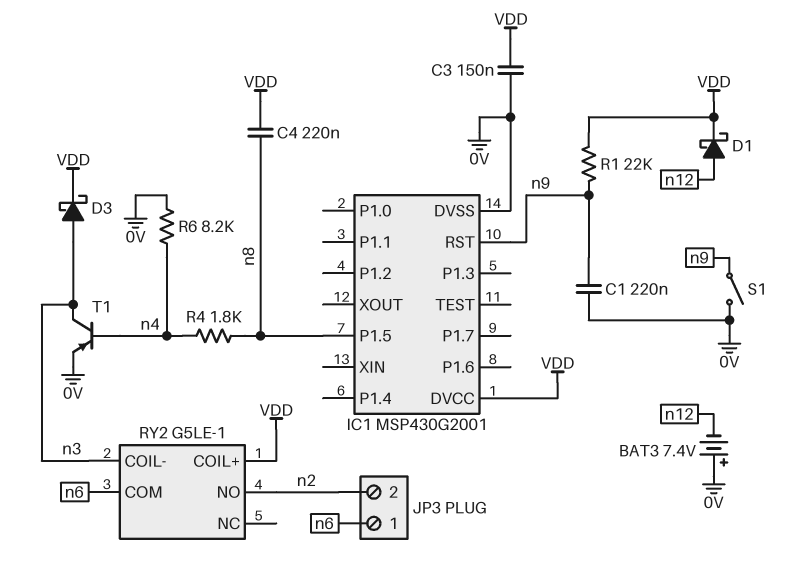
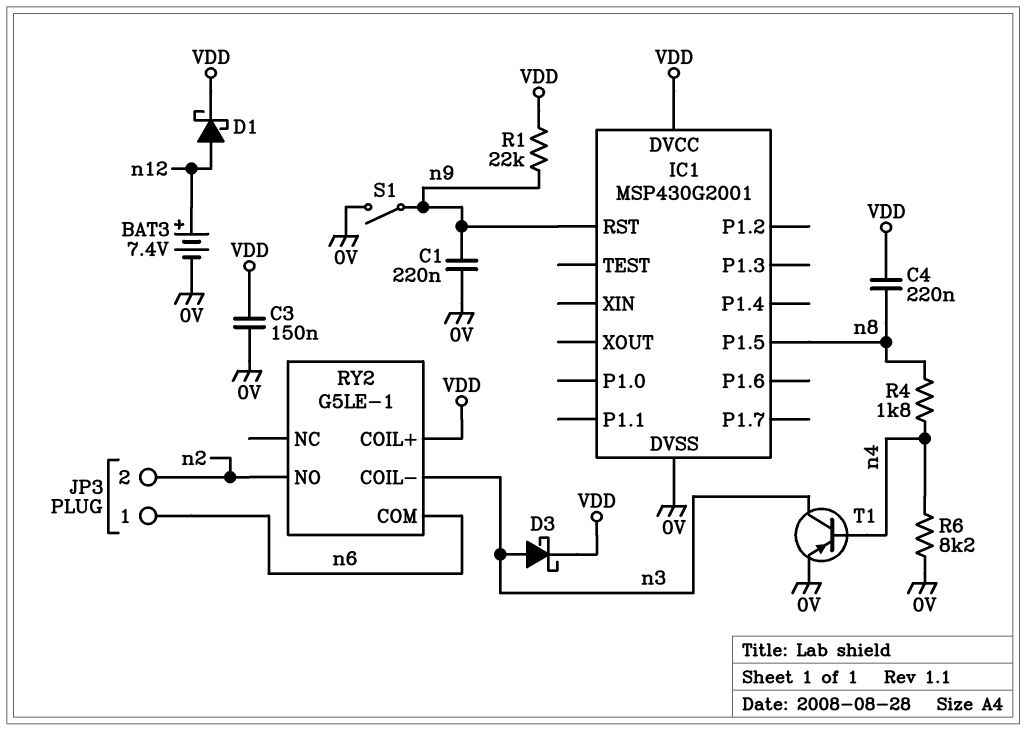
BAT3: 7.4V (plus 0V, minus n12) -> 7.4V (plus n12, minus 0V)

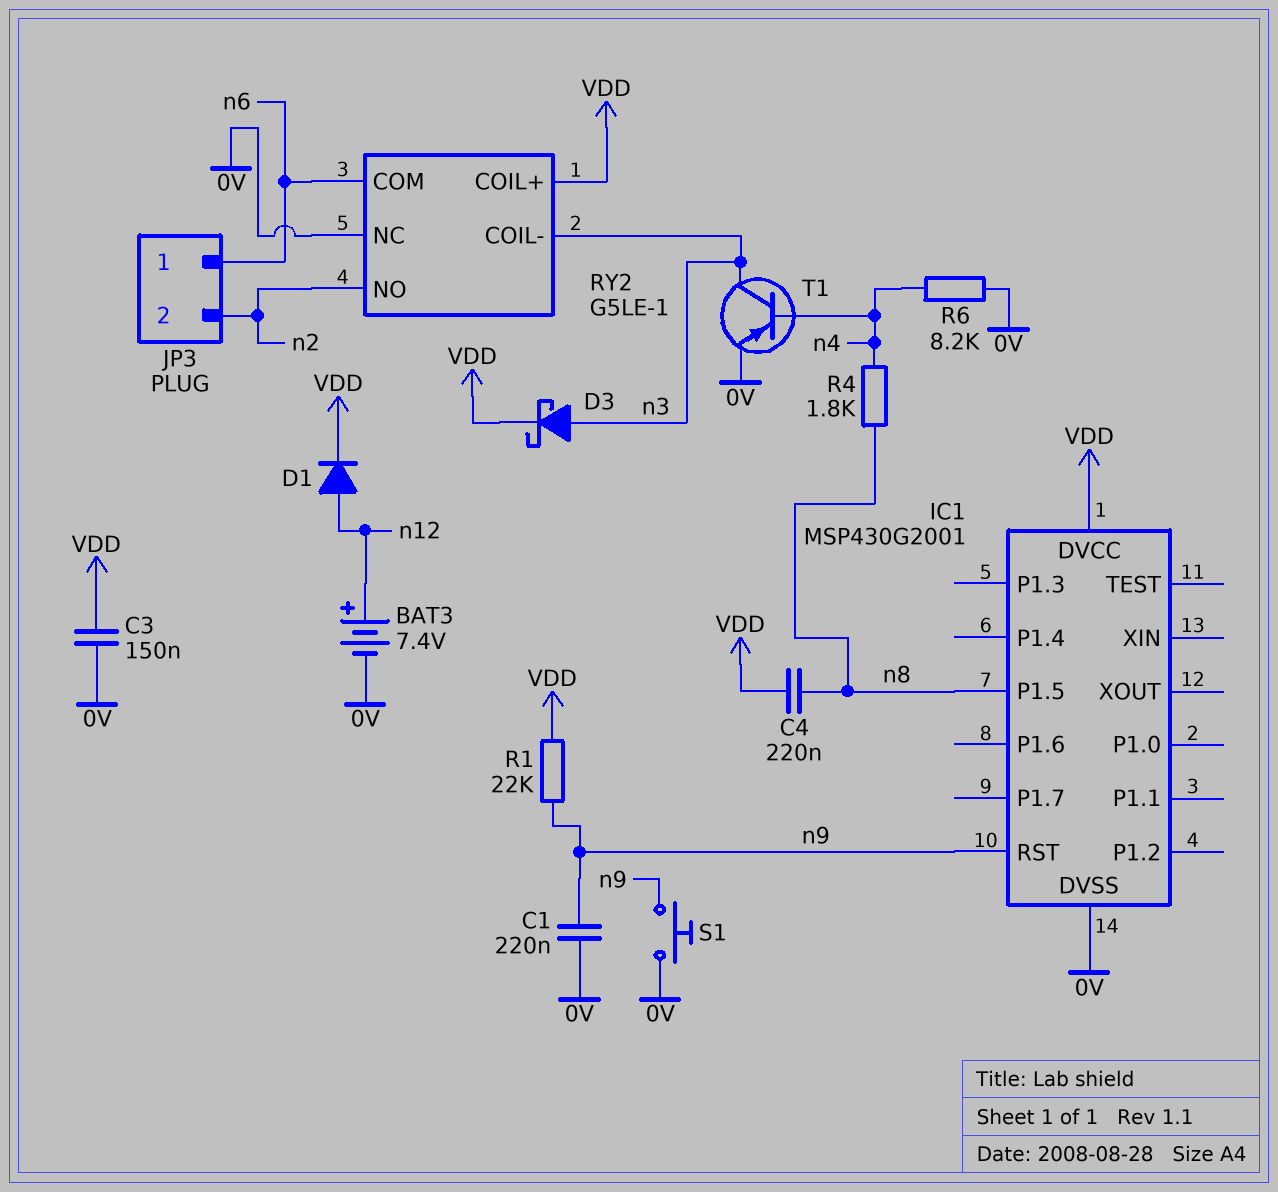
D1: schottky (A n12, K VDD) -> diode (A n12, K VDD)
RY2 pin NC: none -> 0V
S1: switch (0V, n9) -> button (0V, n9)

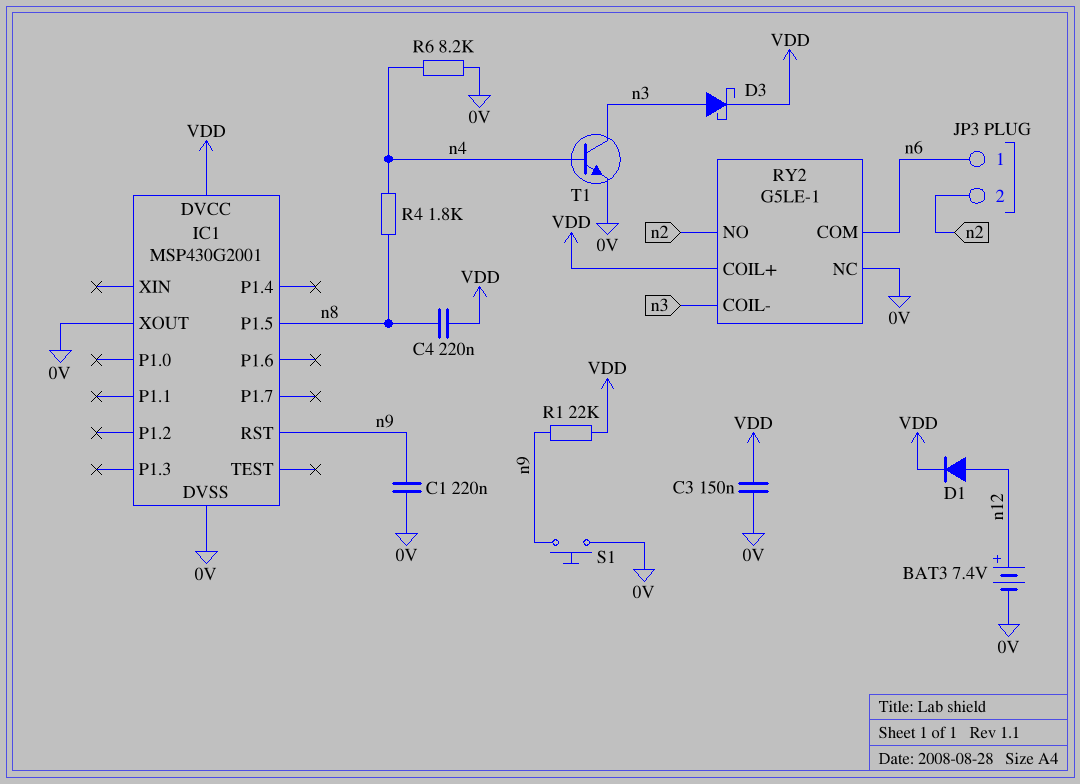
IC1 pin XOUT: none -> 0V
T1: PNP (B n4, C n3, E 0V) -> NPN (B n4, C n3, E 0V)

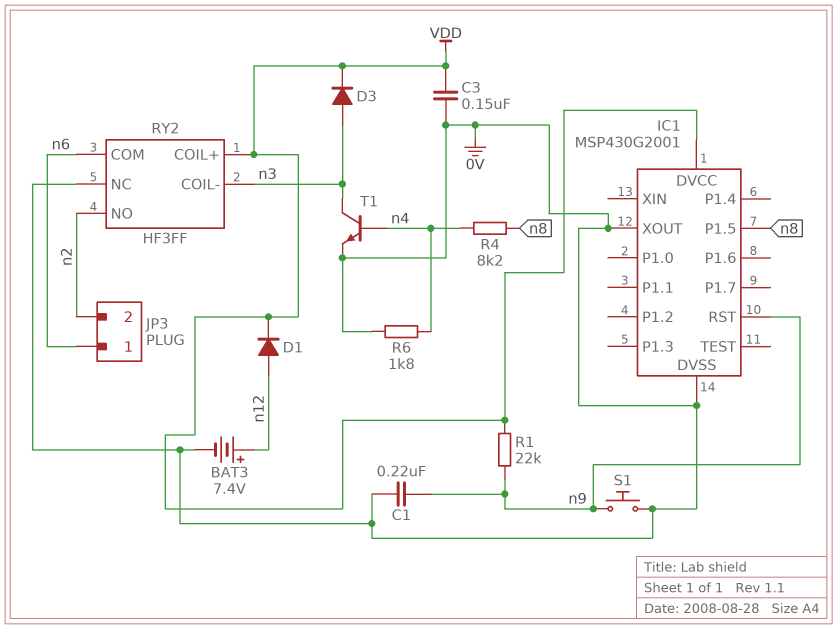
C4: 220nF (VDD, n8) -> none
D3: schottky (A n3, K VDD) -> diode (A n3, K VDD)
R4: 1.8k (n4, n8) -> 8.2k (n4, n8)
R6: 8.2k (0V, n4) -> 1.8k (0V, n4)
RY2: G5LE-1 -> HF3FF

